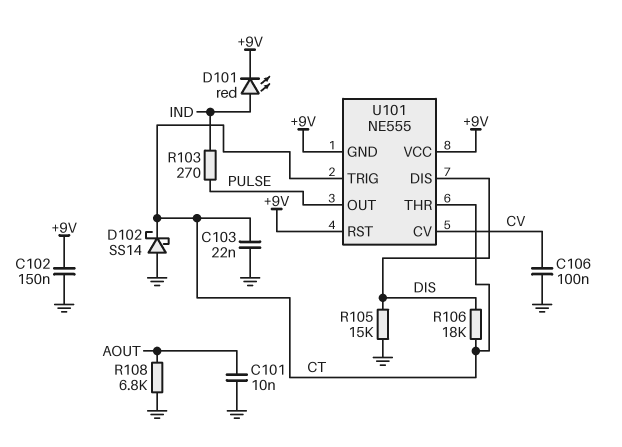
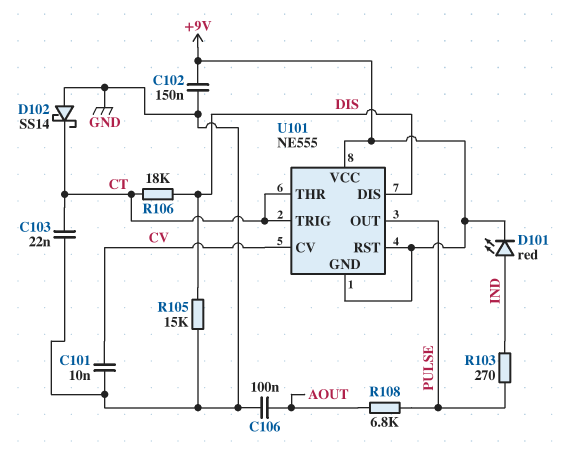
C101: 10nF (AOUT, GND) -> 10nF (CV, GND)
C106: 100nF (CV, GND) -> 100nF (AOUT, GND)
R108: 6.8k (AOUT, GND) -> 6.8k (AOUT, PULSE)

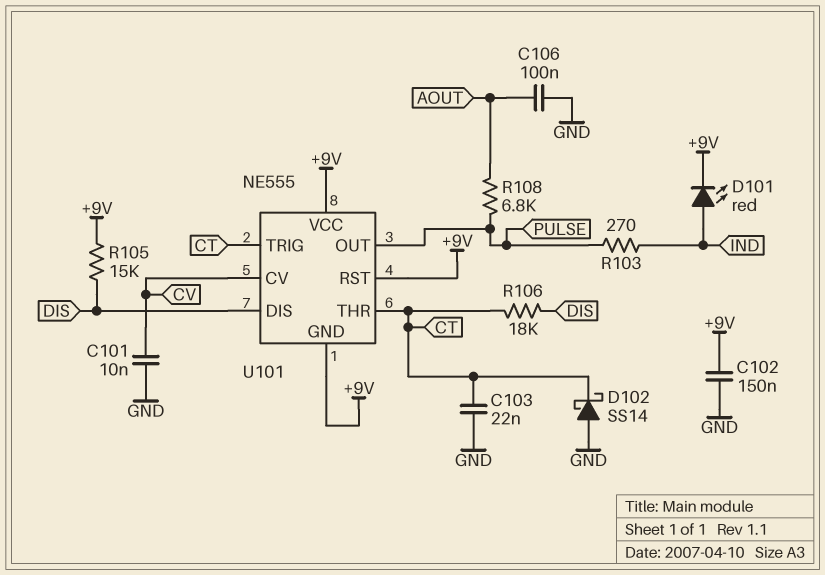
R105: 15k (DIS, GND) -> 15k (+9V, DIS)

